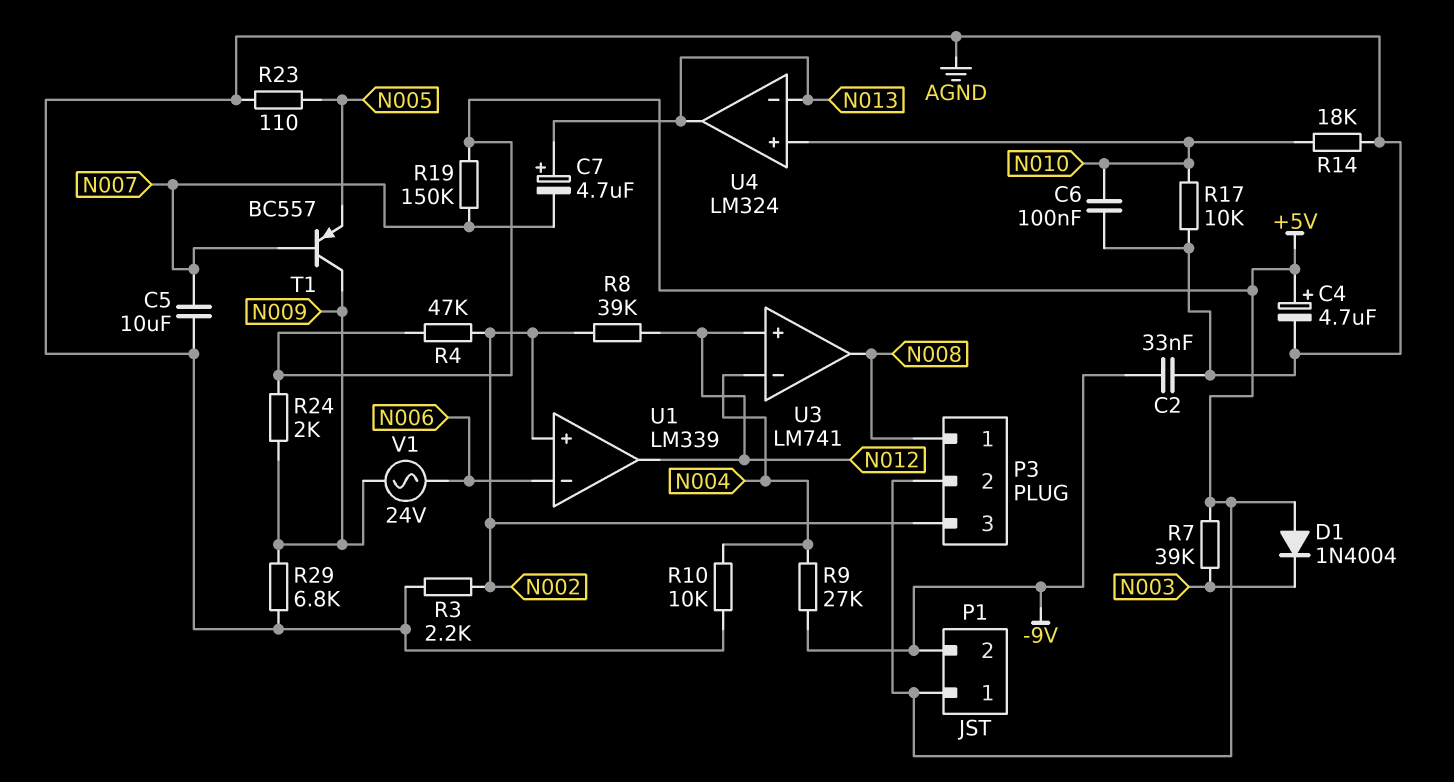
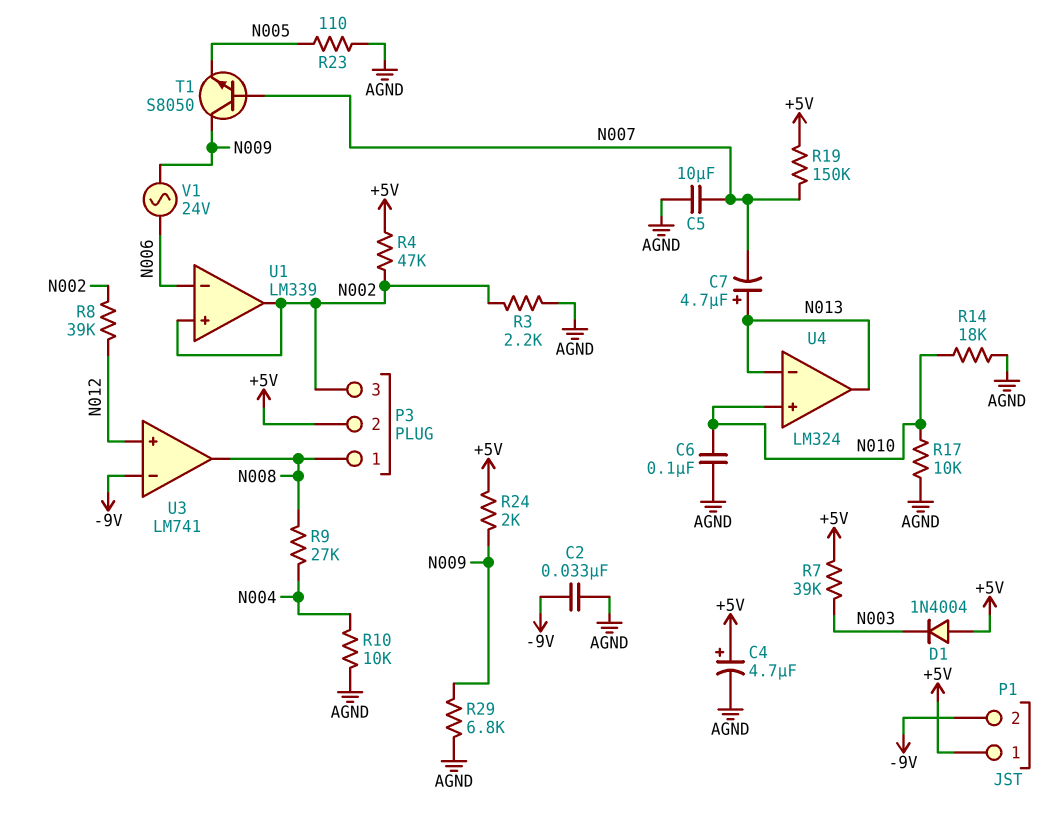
R9: 27k (-9V, N004) -> 27k (N004, N008)
T1: PNP BC557 (B N007, C N009, E N005) -> NPN S8050 (B N007, C N009, E N005)
U1 pin out: N012 -> N002
U3 pin in-: N004 -> -9V

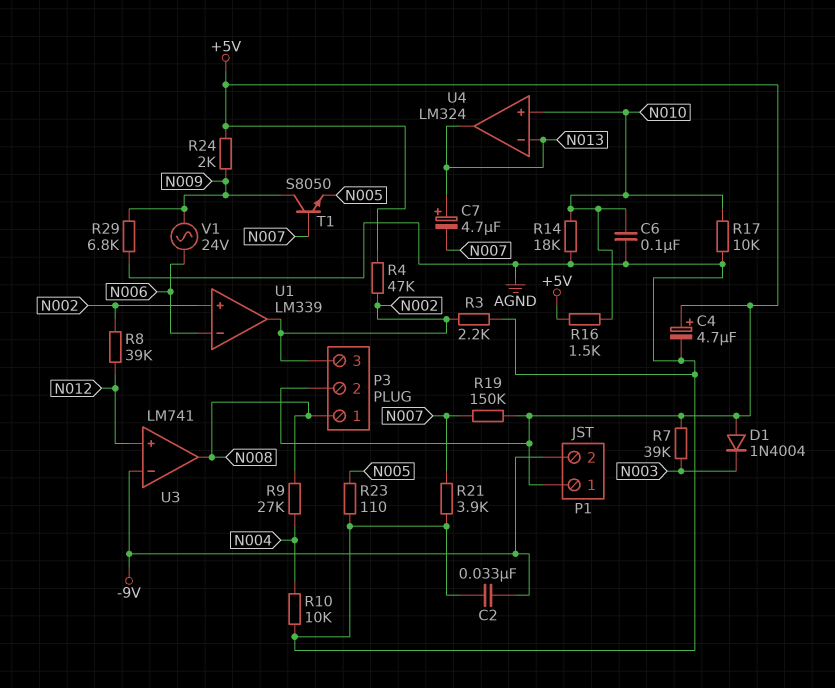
C5: 10uF (AGND, N007) -> none
R16: none -> 1.5k (+5V, N010)
R21: none -> 3.9k (AGND, N007)

